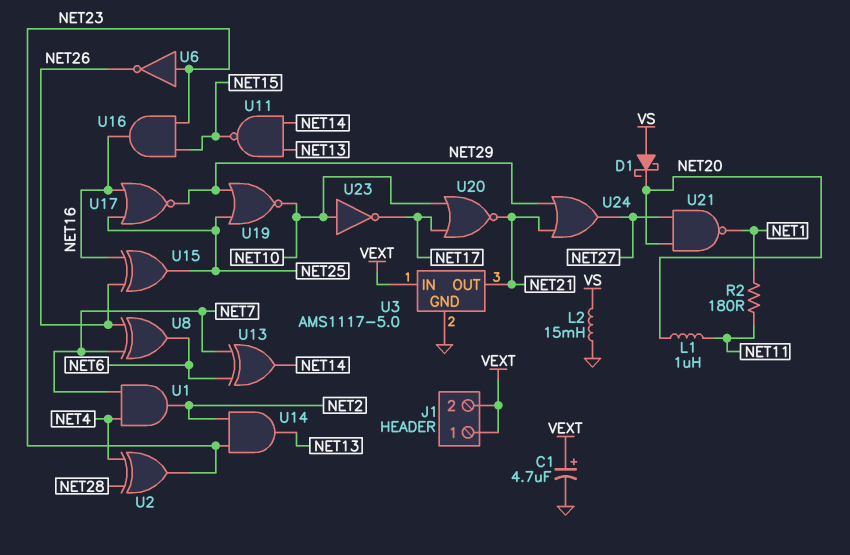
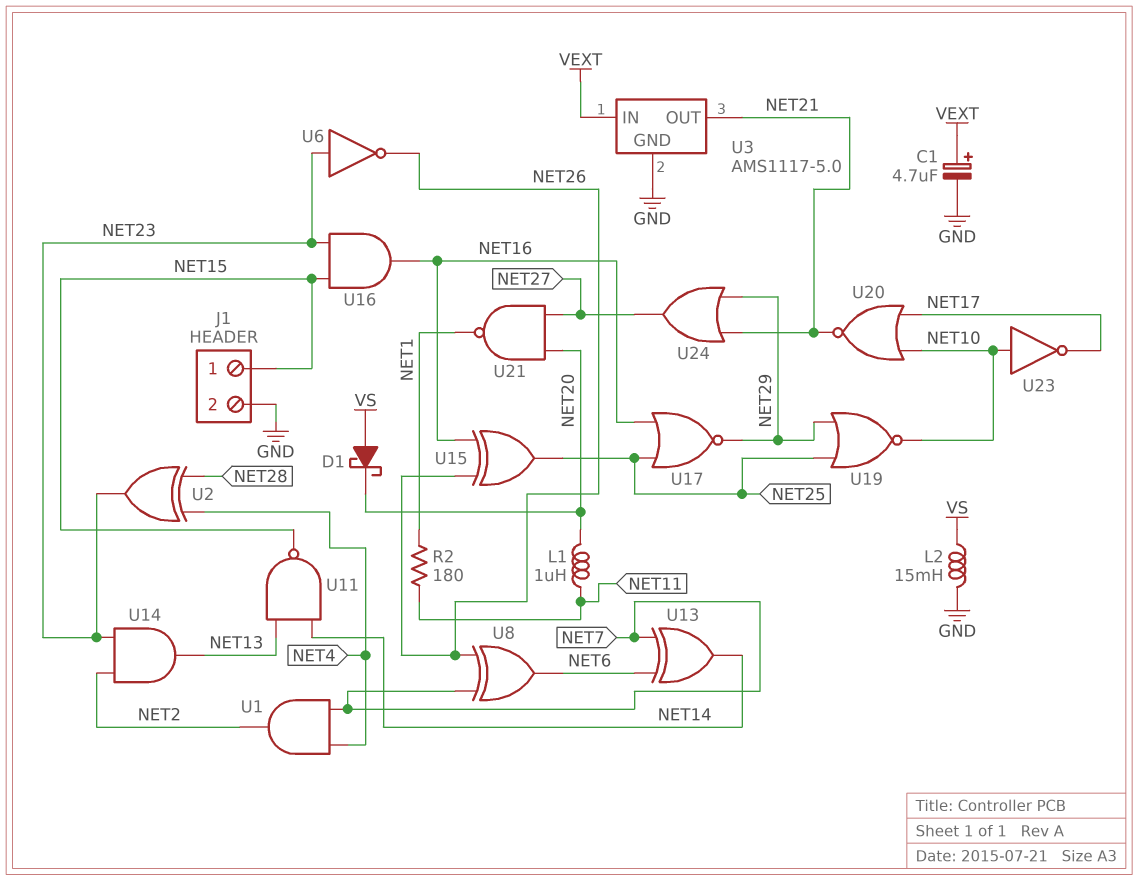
J1 pin 1: VEXT -> NET15
J1 pin 2: VEXT -> GND

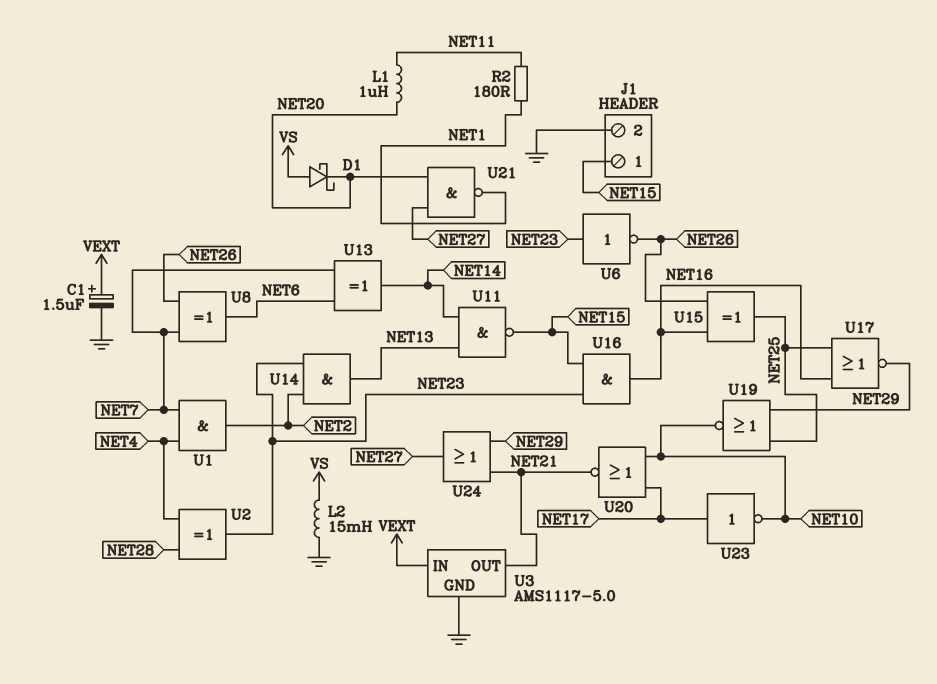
C1: 4.7uF (plus VEXT, minus GND) -> 1.5uF (plus VEXT, minus GND)
U23: NOT (in NET10, out NET17) -> NOT (in NET17, out NET10)

